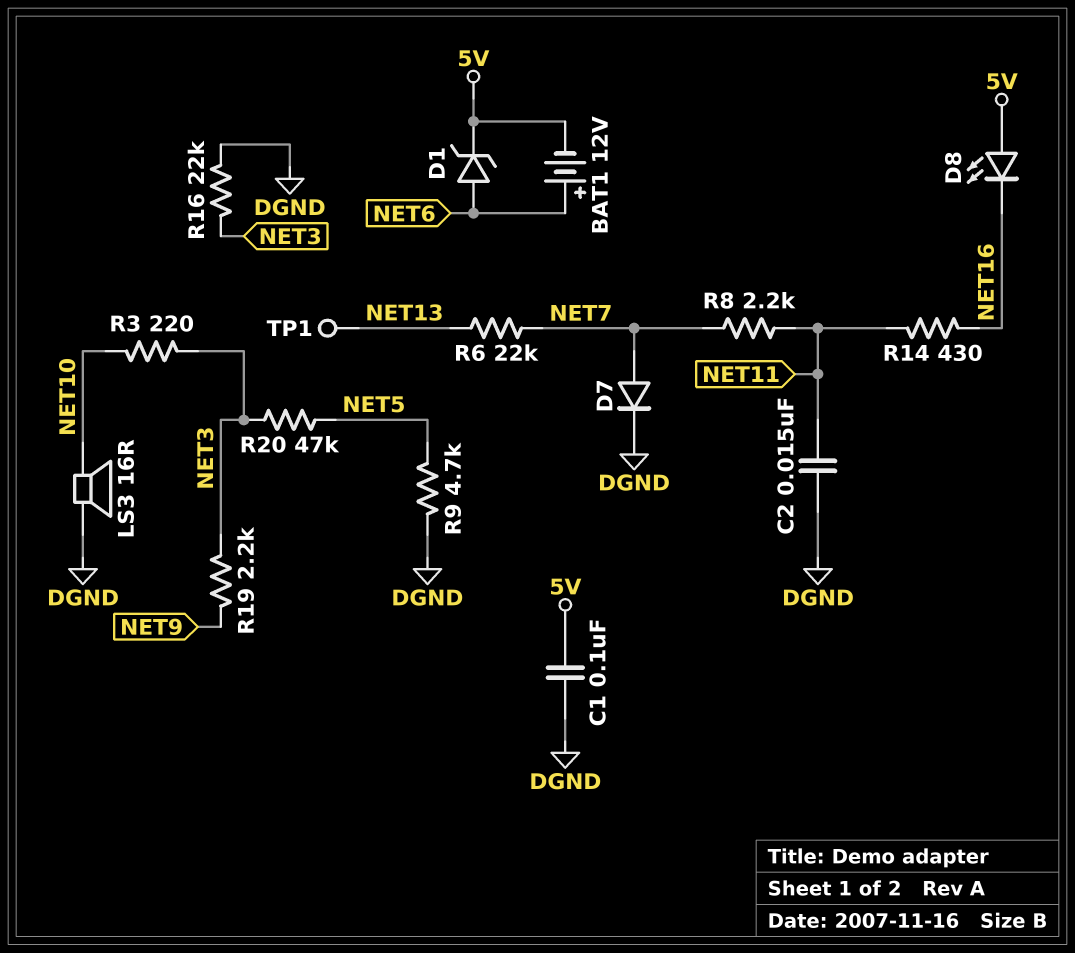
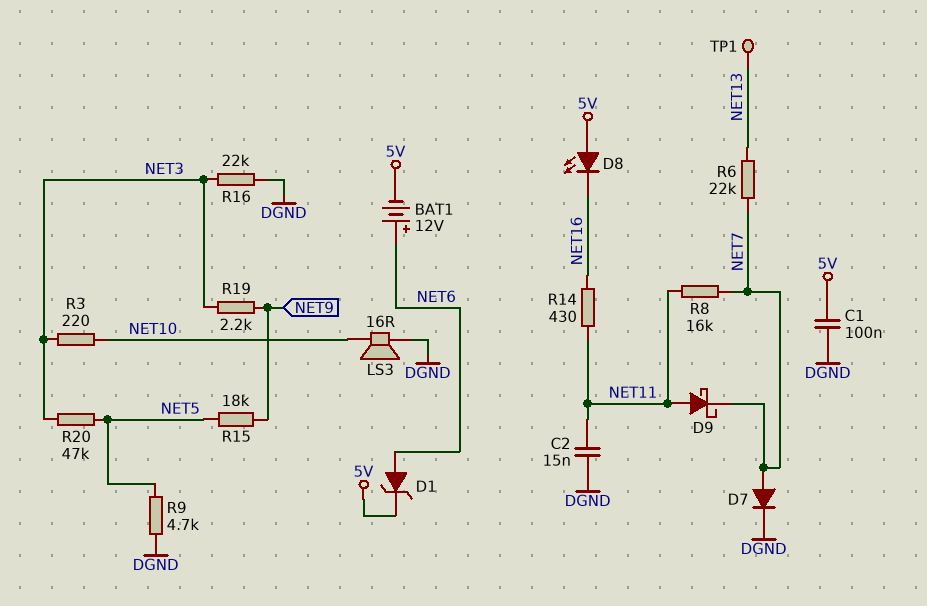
D9: none -> schottky (A NET11, K NET7)
R8: 2.2k (NET7, NET11) -> 16k (NET7, NET11)
R15: none -> 18k (NET5, NET9)

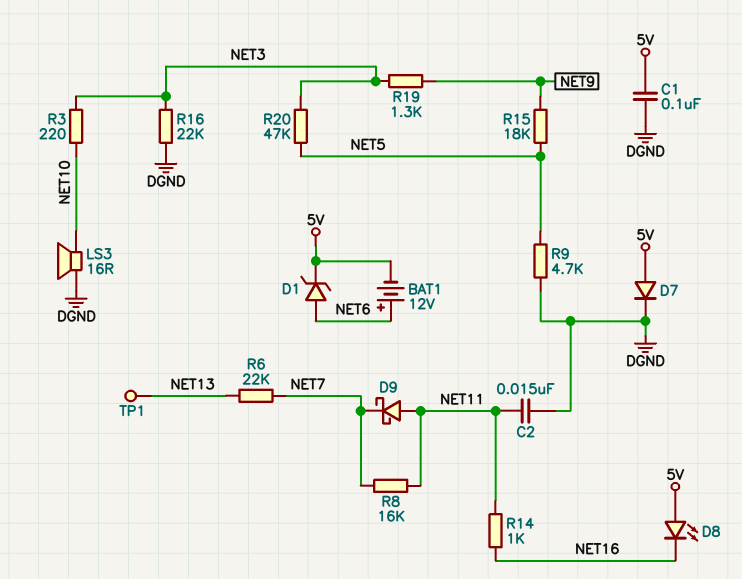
D7: diode (A NET7, K DGND) -> diode (A 5V, K DGND)
R14: 430 (NET11, NET16) -> 1k (NET11, NET16)
R19: 2.2k (NET3, NET9) -> 1.3k (NET3, NET9)

